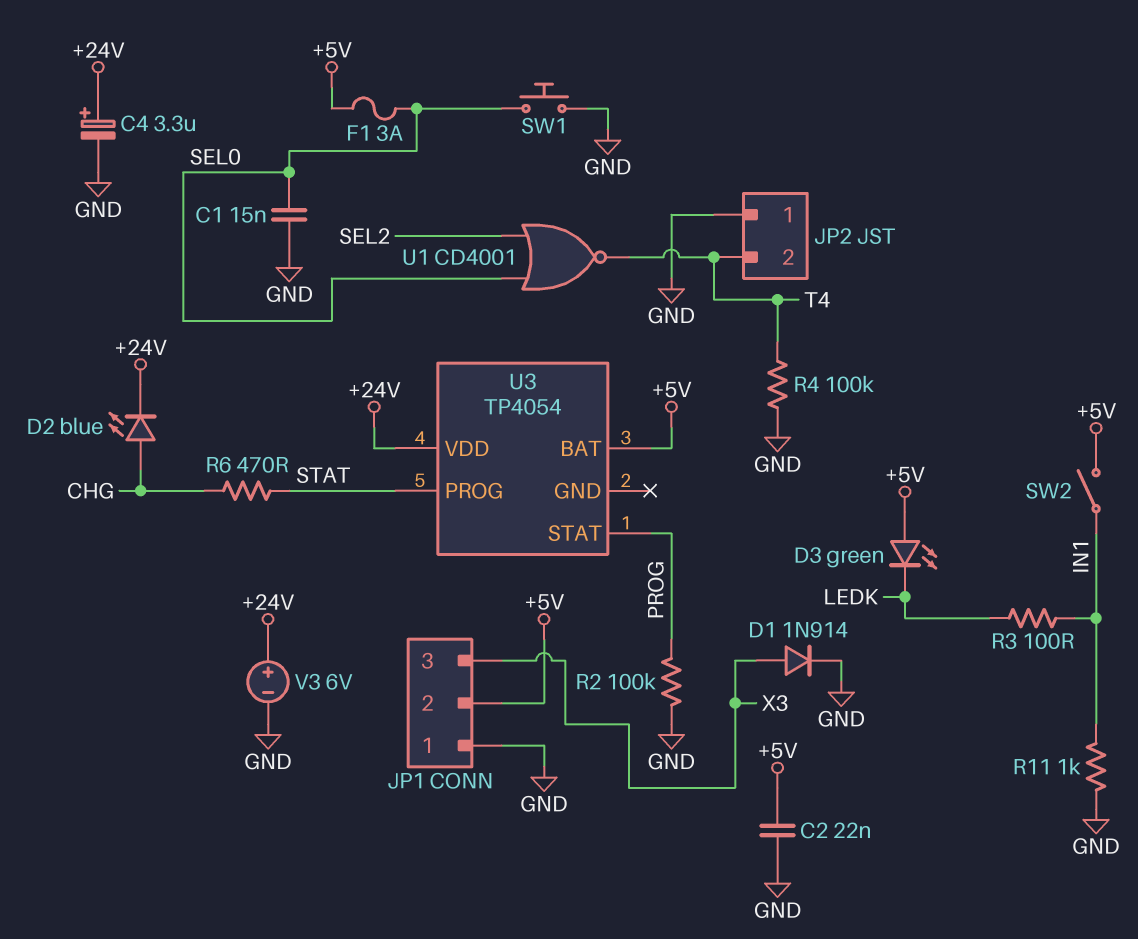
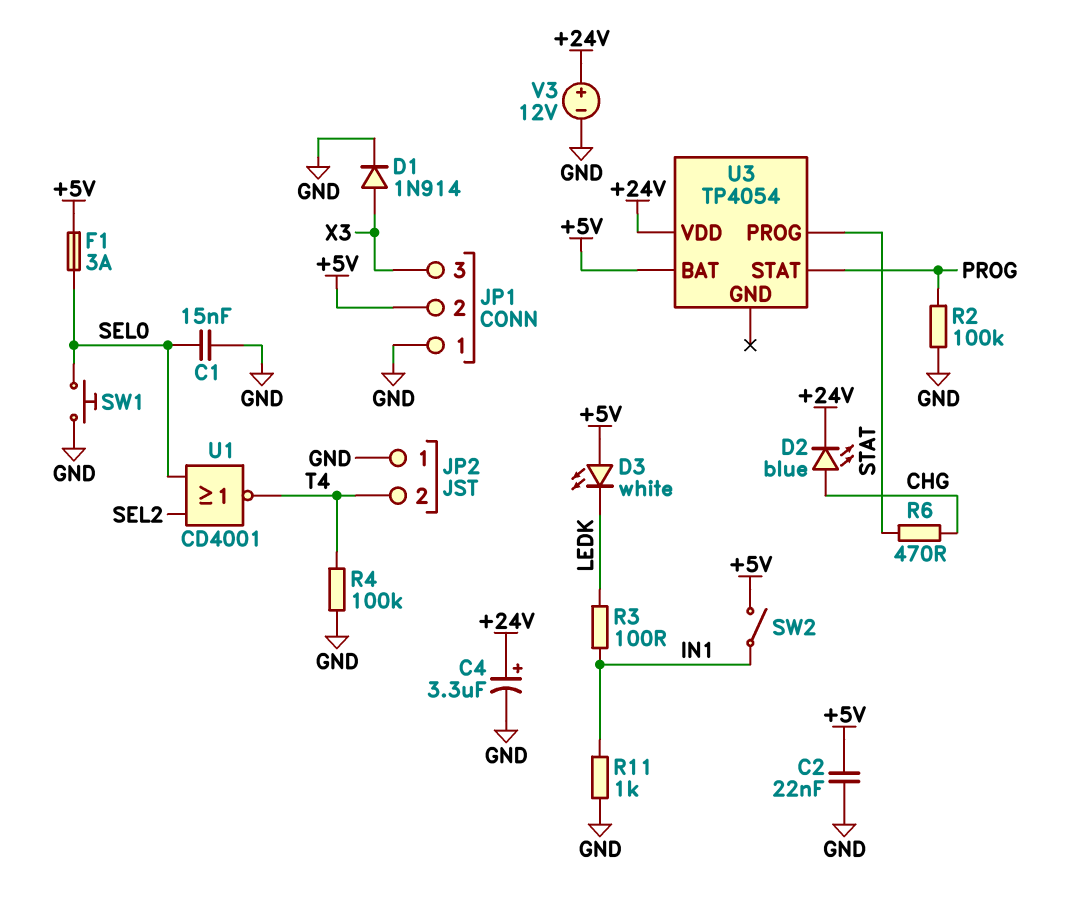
D3: LED green (A +5V, K LEDK) -> LED white (A +5V, K LEDK)
V3: 6V (plus +24V, minus GND) -> 12V (plus +24V, minus GND)

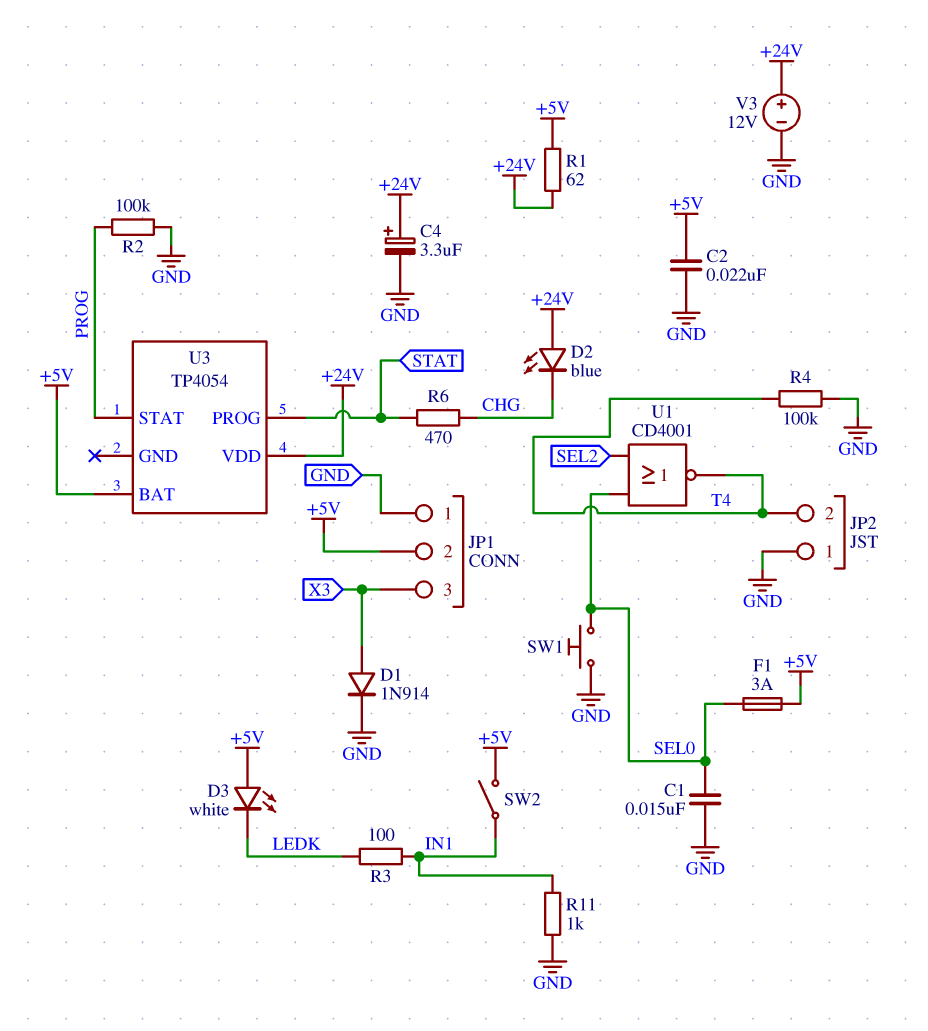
D2: LED blue (A CHG, K +24V) -> LED blue (A +24V, K CHG)
R1: none -> 62 (+5V, +24V)

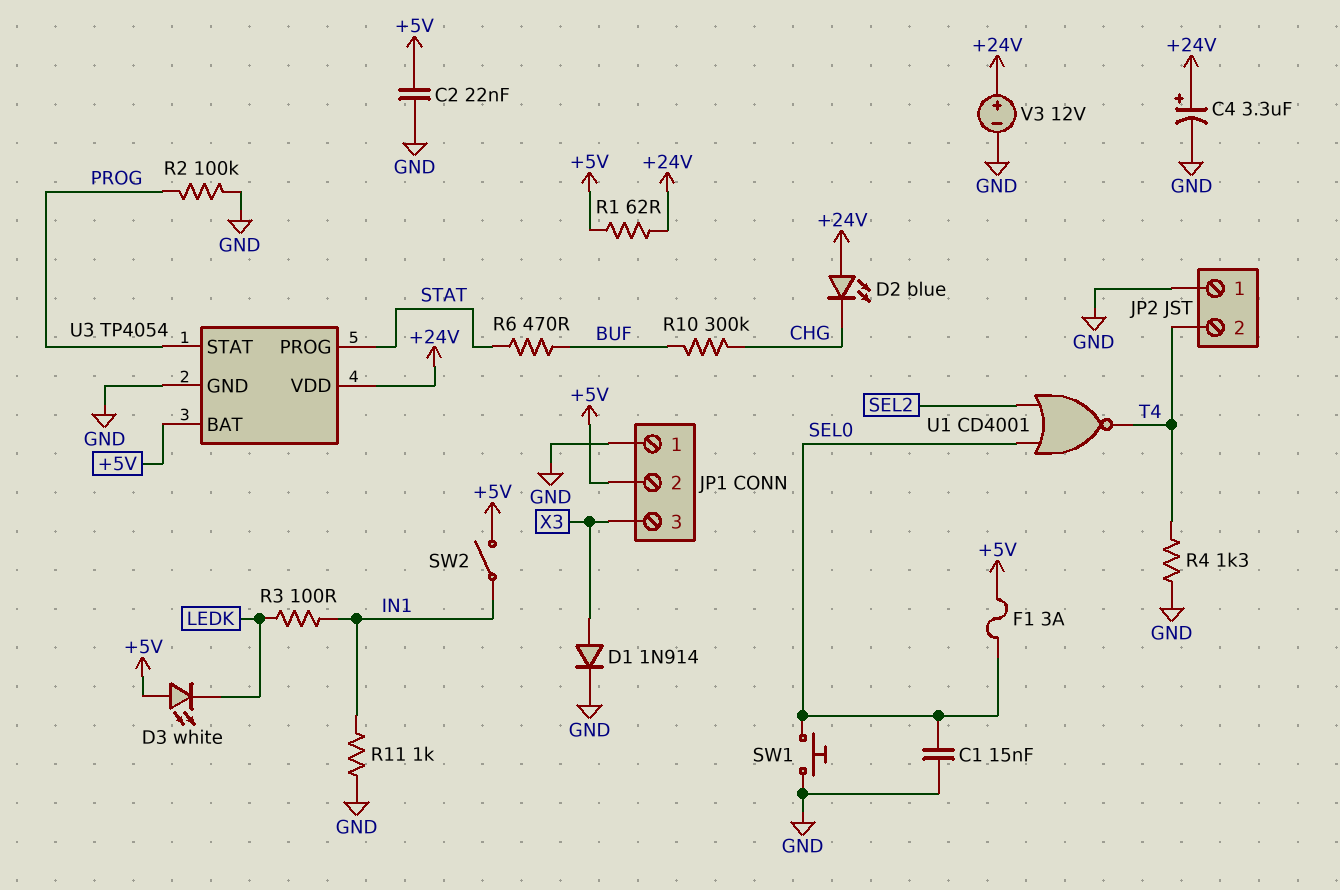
R4: 100k (GND, T4) -> 1.3k (GND, T4)
R6: 470 (CHG, STAT) -> 470 (BUF, STAT)
R10: none -> 300k (BUF, CHG)
U3 pin GND: none -> GND

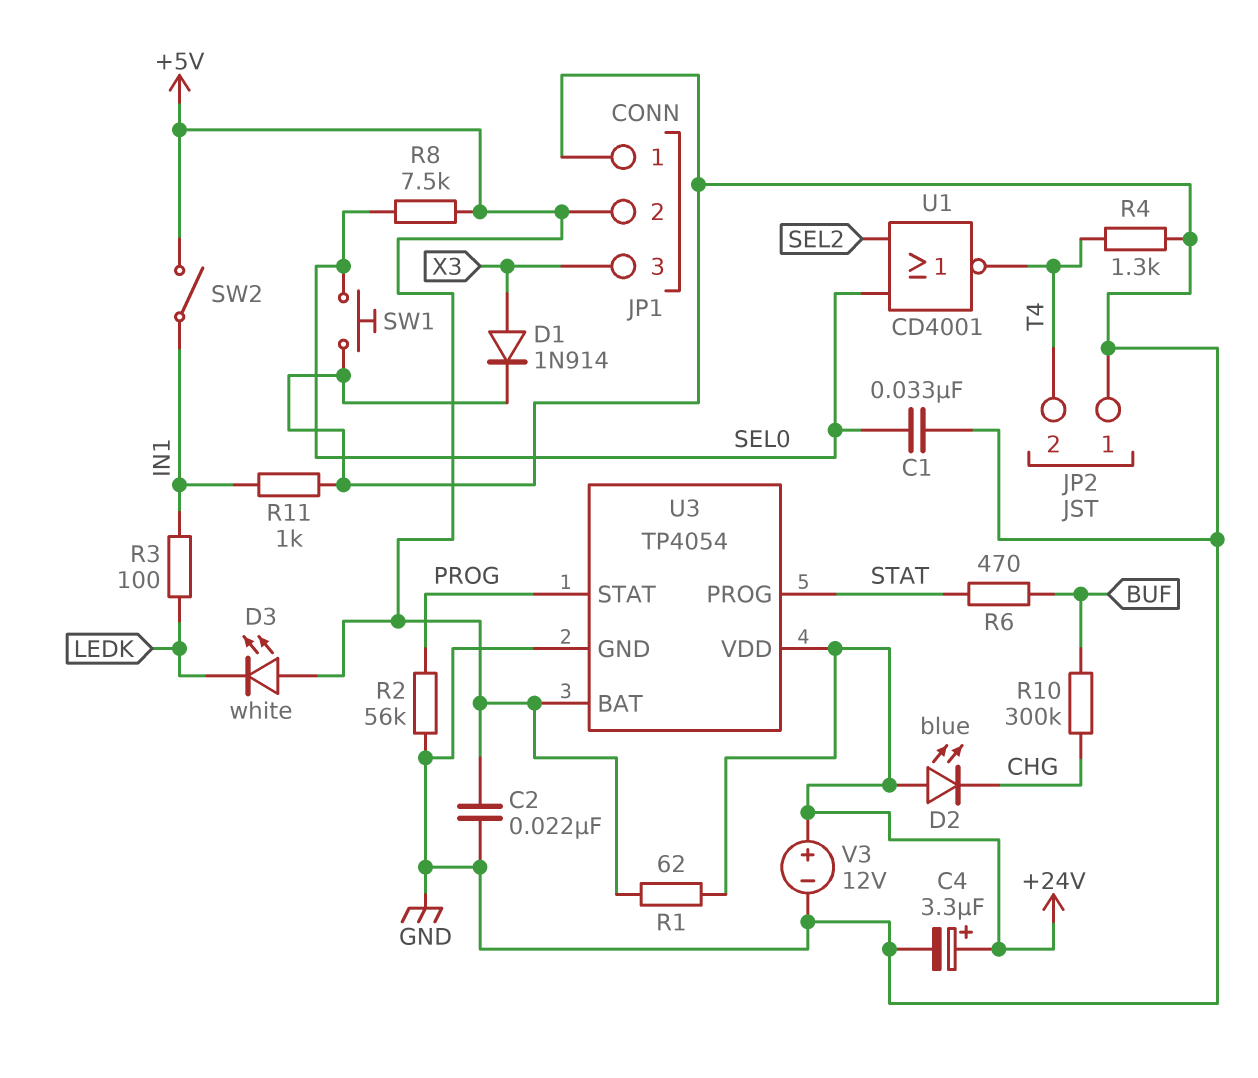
C1: 15nF (GND, SEL0) -> 33nF (GND, SEL0)
F1: 3A (+5V, SEL0) -> none
R2: 100k (GND, PROG) -> 56k (GND, PROG)
R8: none -> 7.5k (+5V, SEL0)

